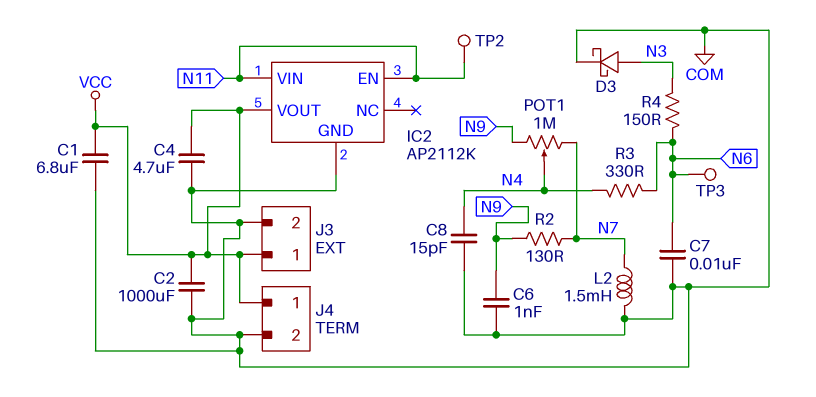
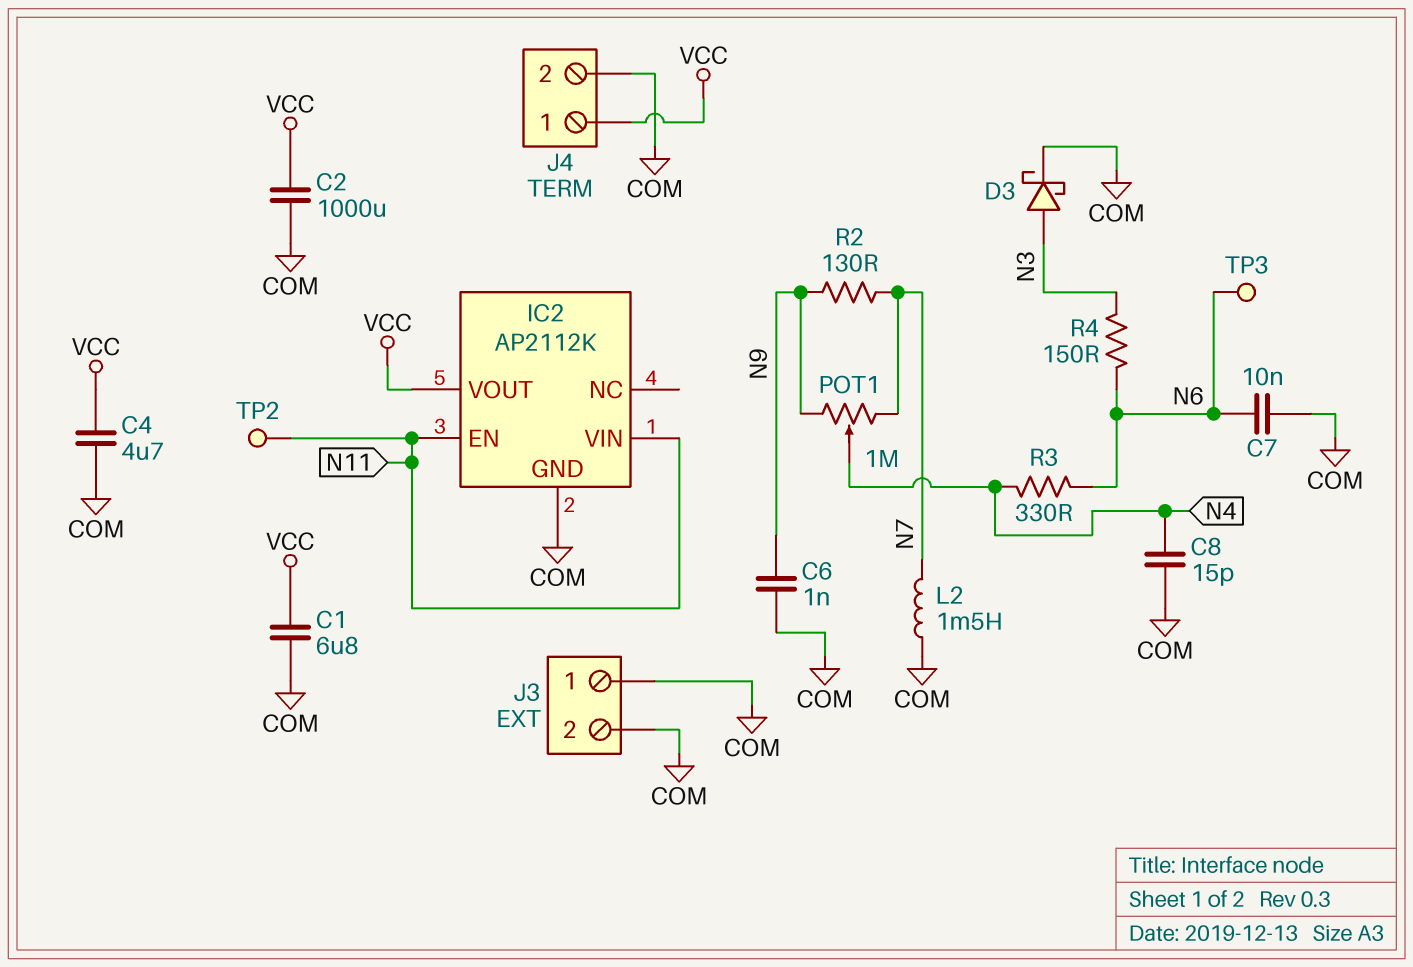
J3 pin 1: VCC -> COM

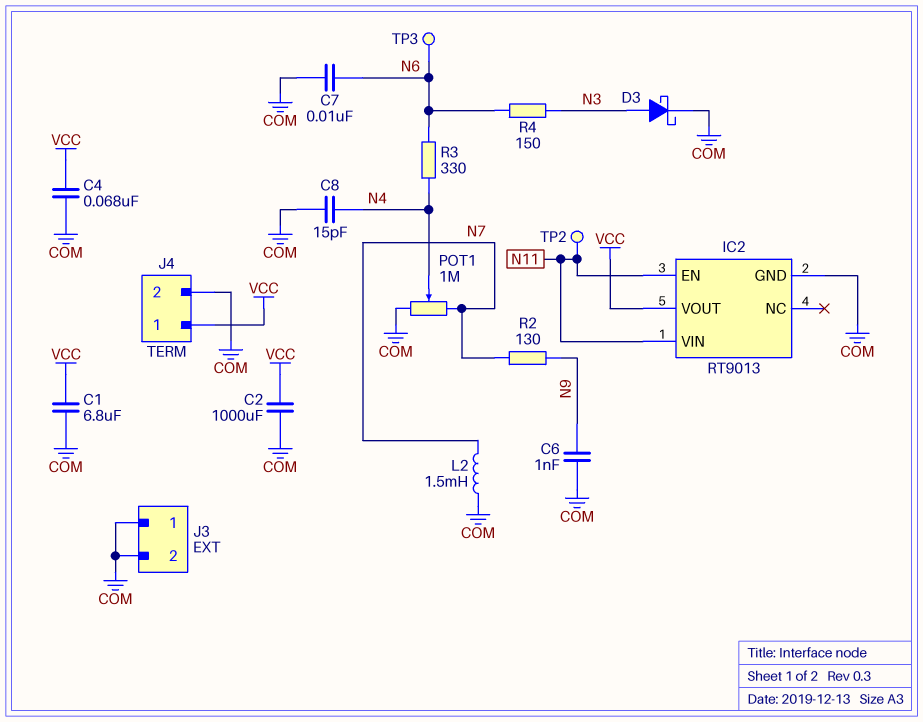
C4: 4.7uF (COM, VCC) -> 68nF (COM, VCC)
IC2: AP2112K -> RT9013
POT1: 1M (N7, N9, wiper N4) -> 1M (COM, N7, wiper N4)

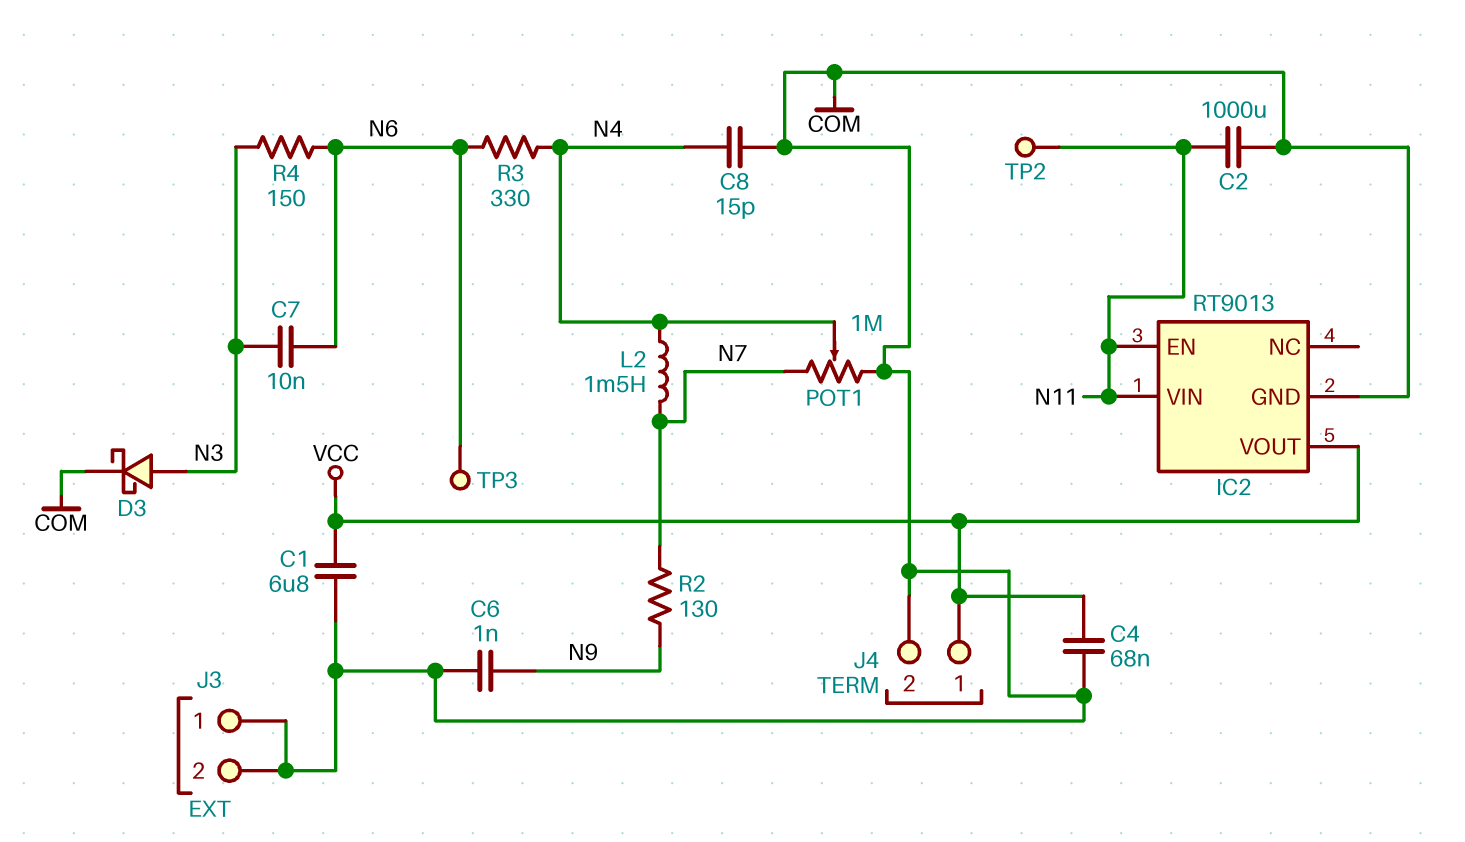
C2: 1000uF (COM, VCC) -> 1000uF (COM, N11)
C7: 10nF (COM, N6) -> 10nF (N3, N6)
L2: 1.5mH (COM, N7) -> 1.5mH (N4, N7)

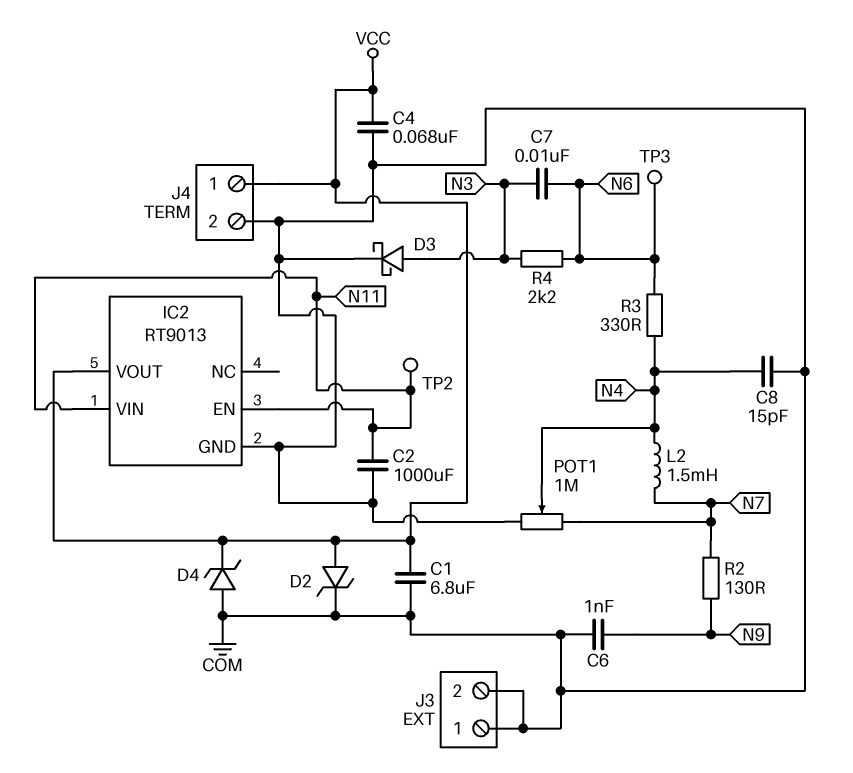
D2: none -> zener (A VCC, K COM)
D4: none -> zener (A COM, K VCC)
R4: 150 (N3, N6) -> 2.2k (N3, N6)

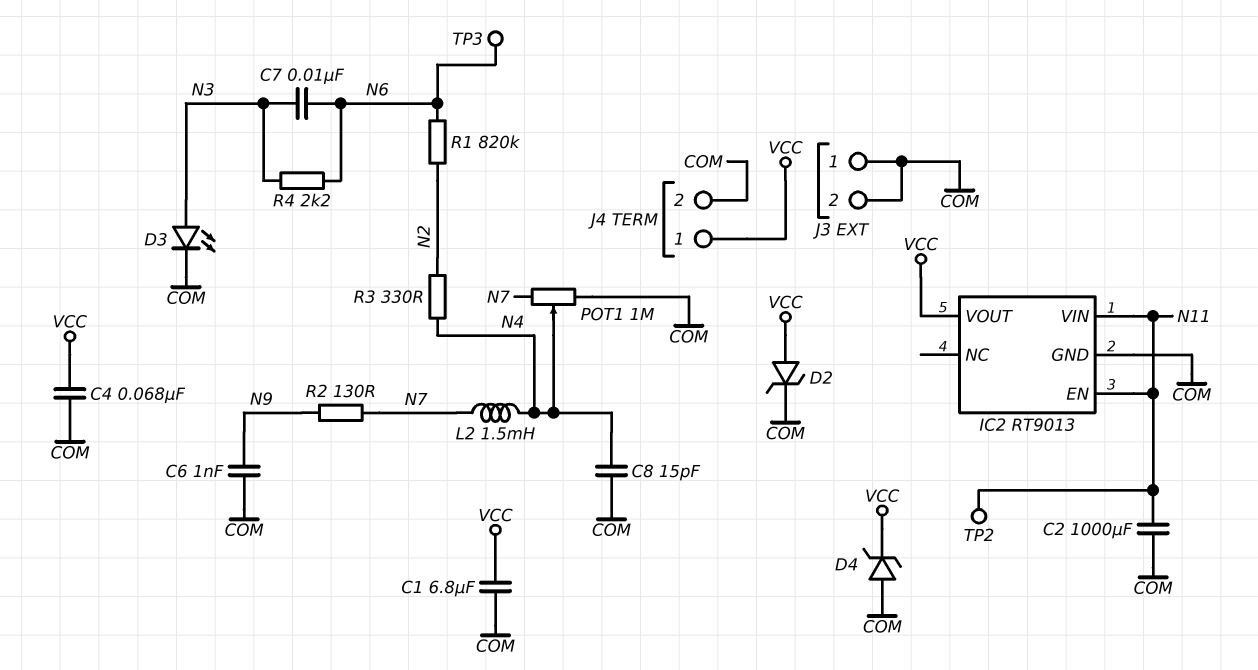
D3: schottky (A N3, K COM) -> LED (A N3, K COM)
R1: none -> 820k (N2, N6)
R3: 330 (N4, N6) -> 330 (N2, N4)

